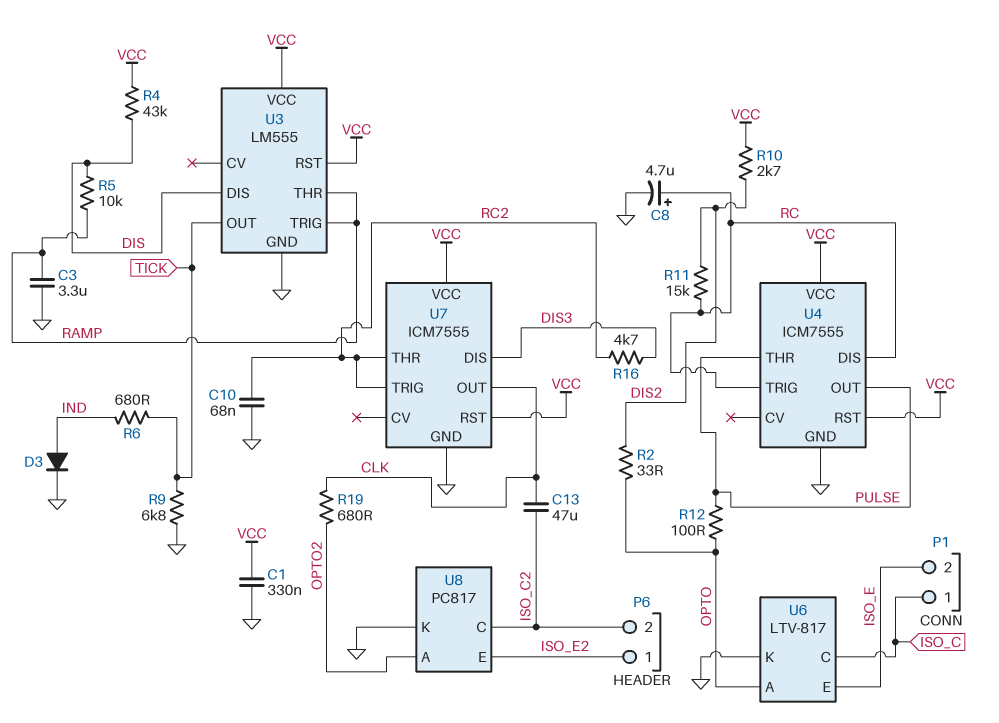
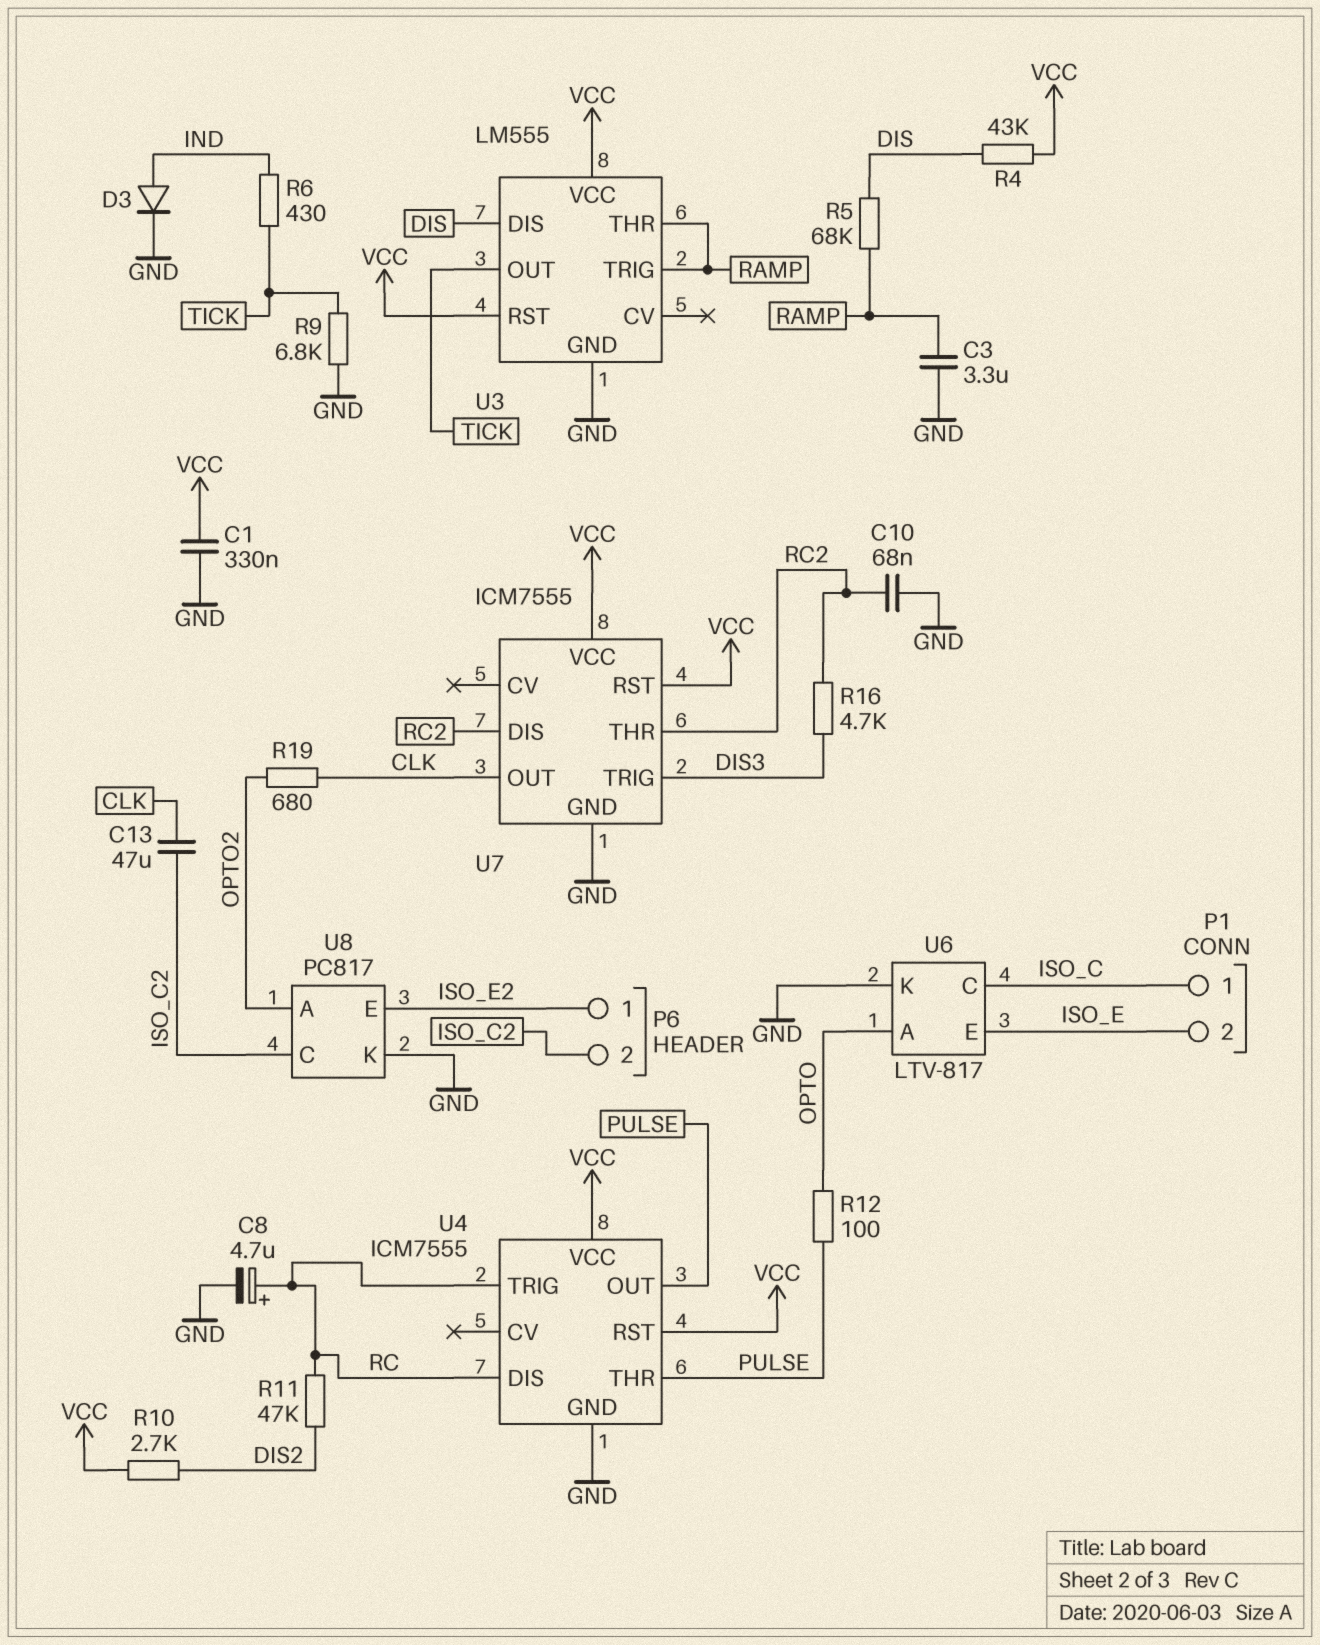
R2: 33 (DIS2, OPTO) -> none
R5: 10k (DIS, RAMP) -> 68k (DIS, RAMP)
R6: 680 (IND, TICK) -> 430 (IND, TICK)
R11: 15k (DIS2, RC) -> 47k (DIS2, RC)
U7 pin DIS: DIS3 -> RC2
U7 pin TRIG: RC2 -> DIS3

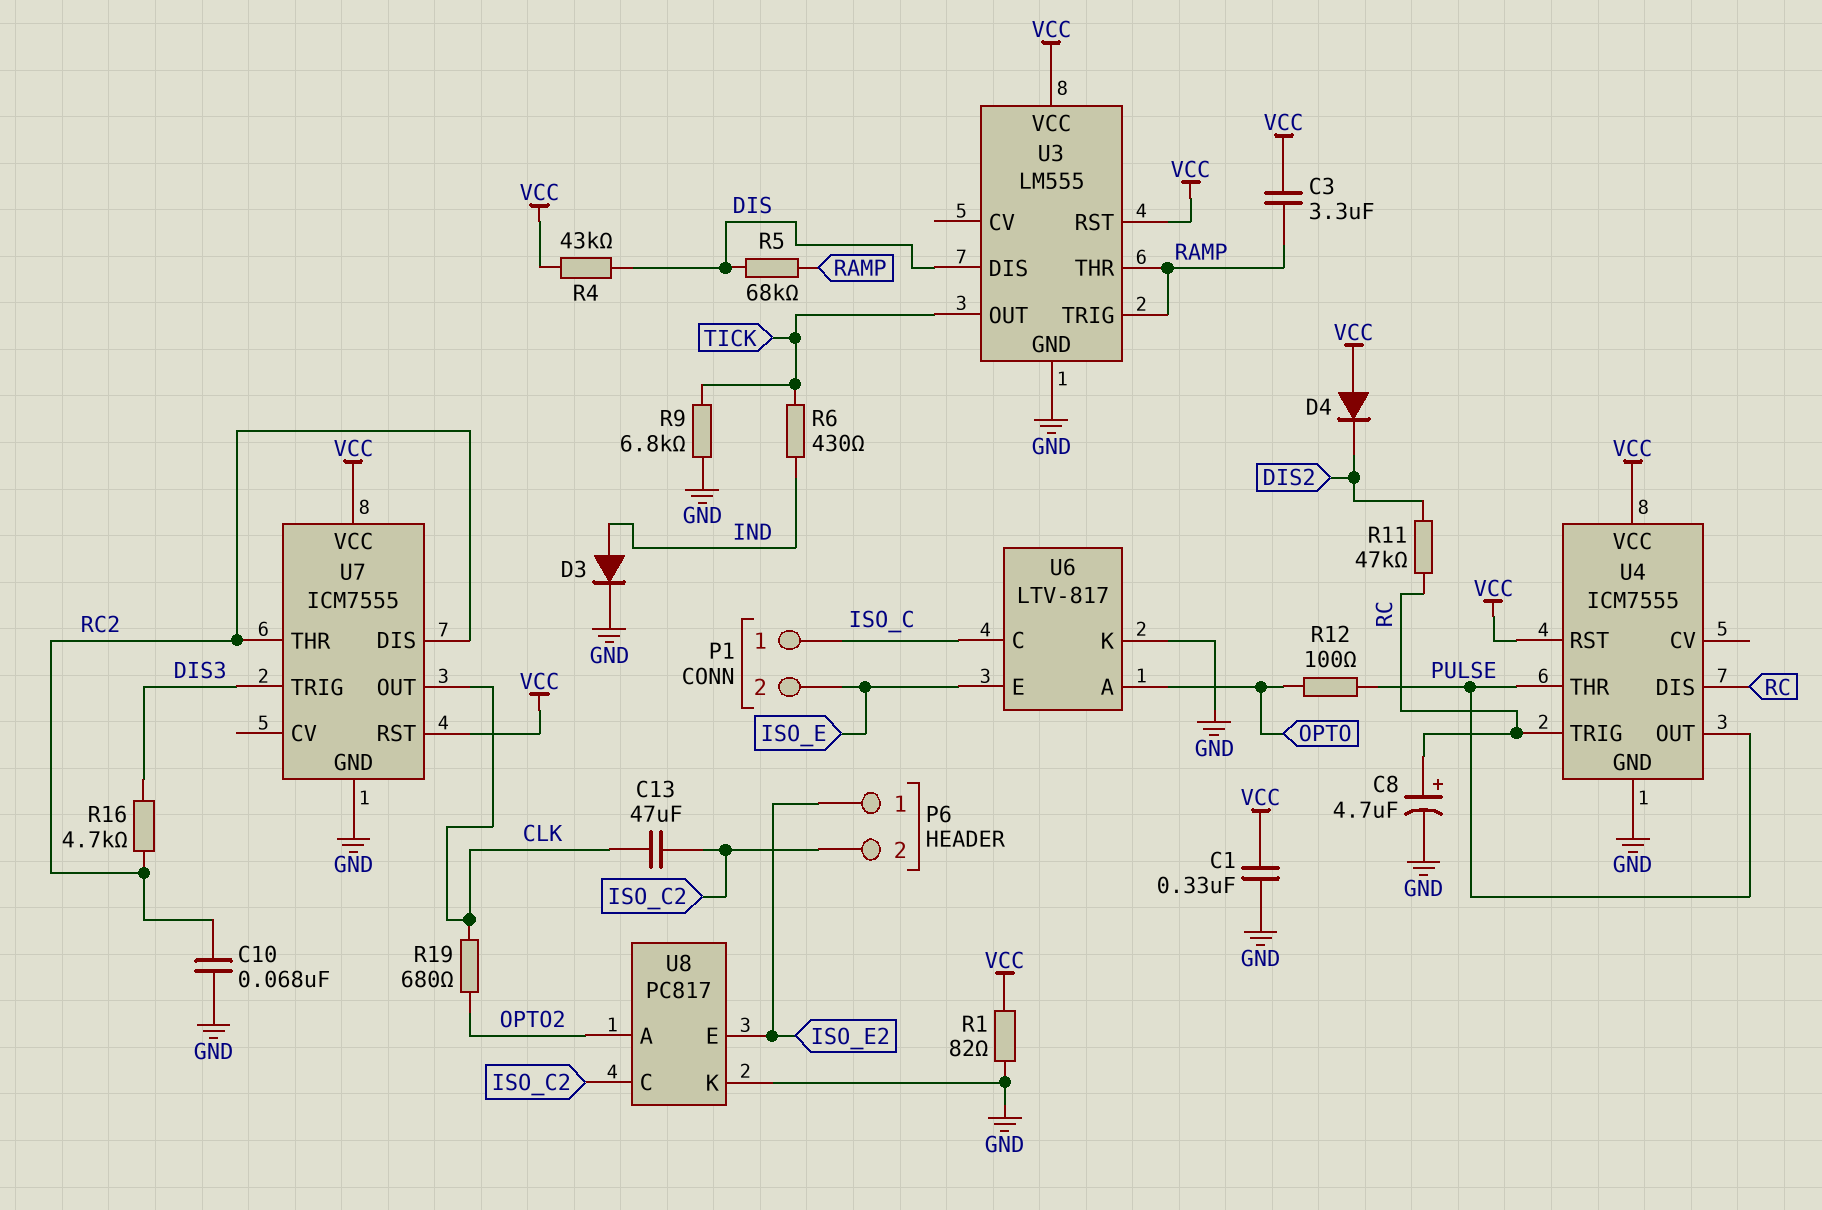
C3: 3.3uF (GND, RAMP) -> 3.3uF (RAMP, VCC)
D4: none -> diode (A VCC, K DIS2)
R1: none -> 82 (GND, VCC)
R10: 2.7k (DIS2, VCC) -> none

